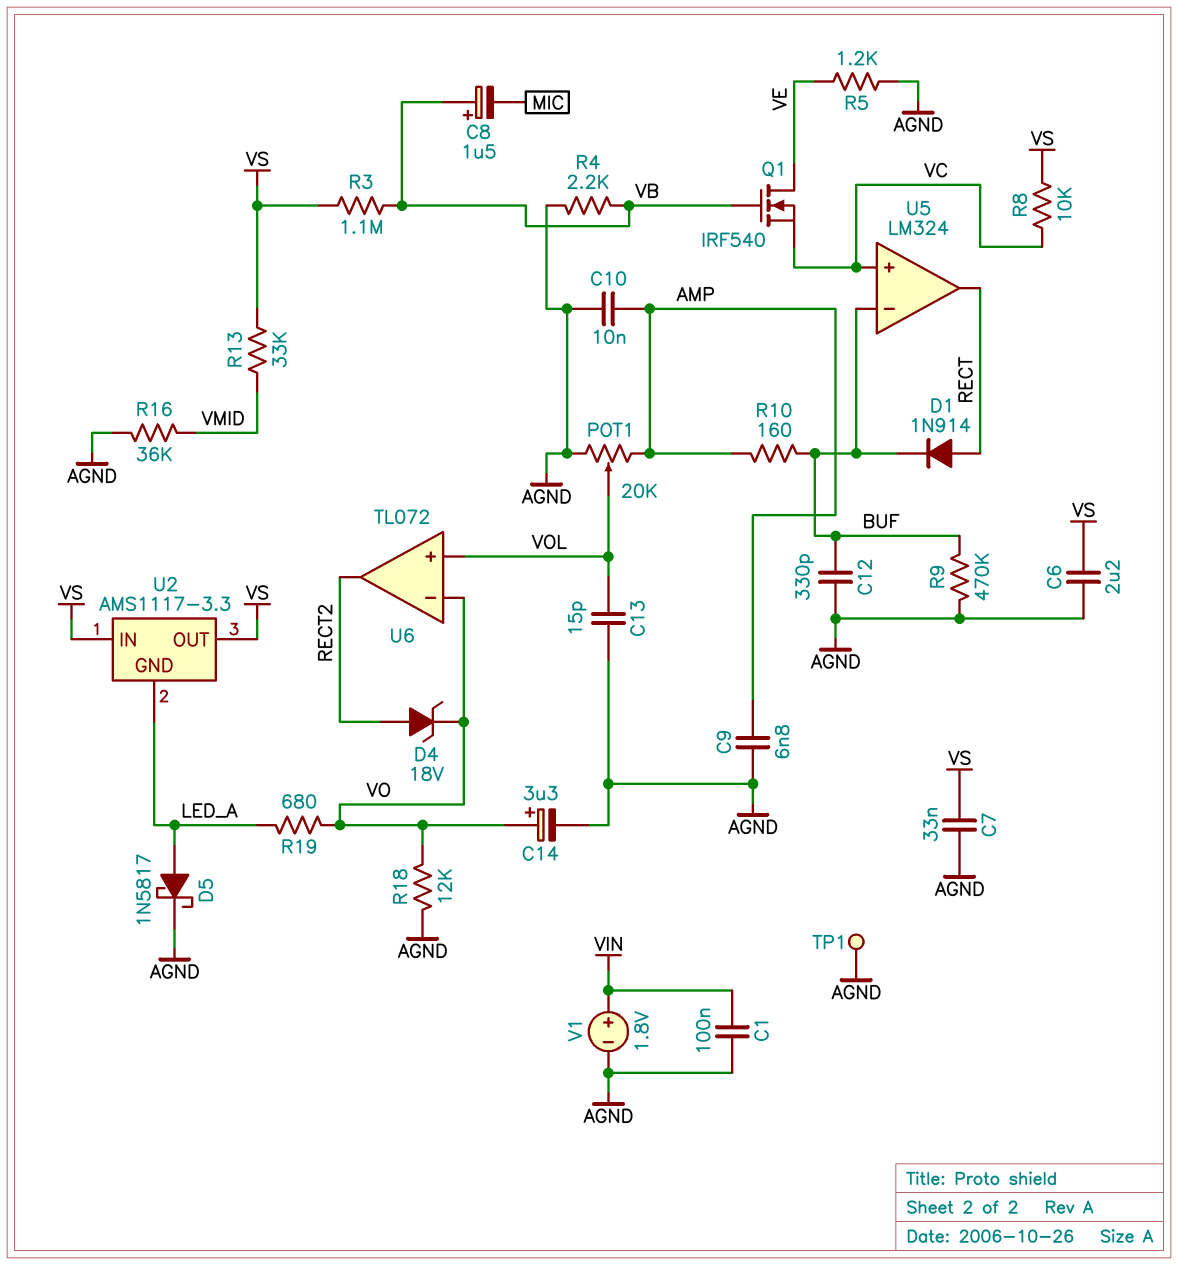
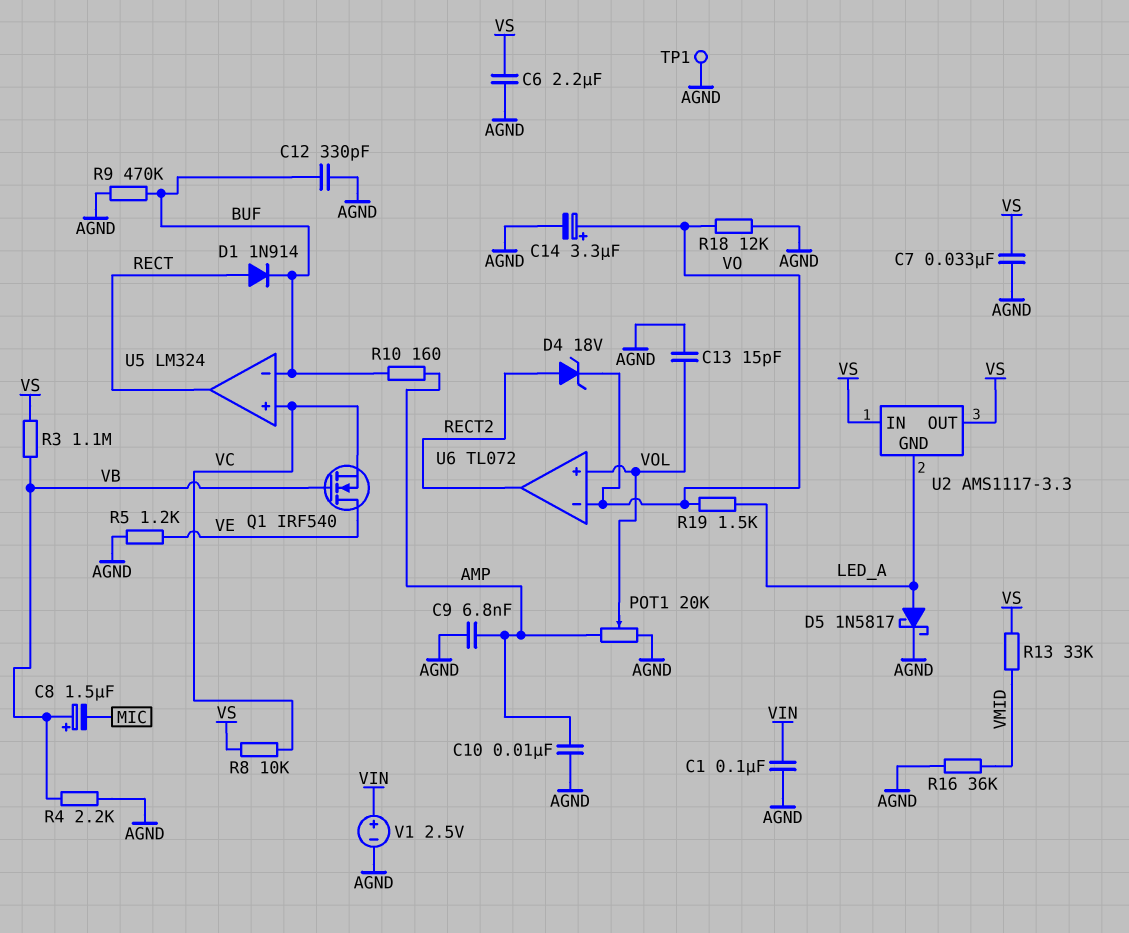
R19: 680 (LED_A, VO) -> 1.5k (LED_A, VO)
V1: 1.8V (plus VIN, minus AGND) -> 2.5V (plus VIN, minus AGND)

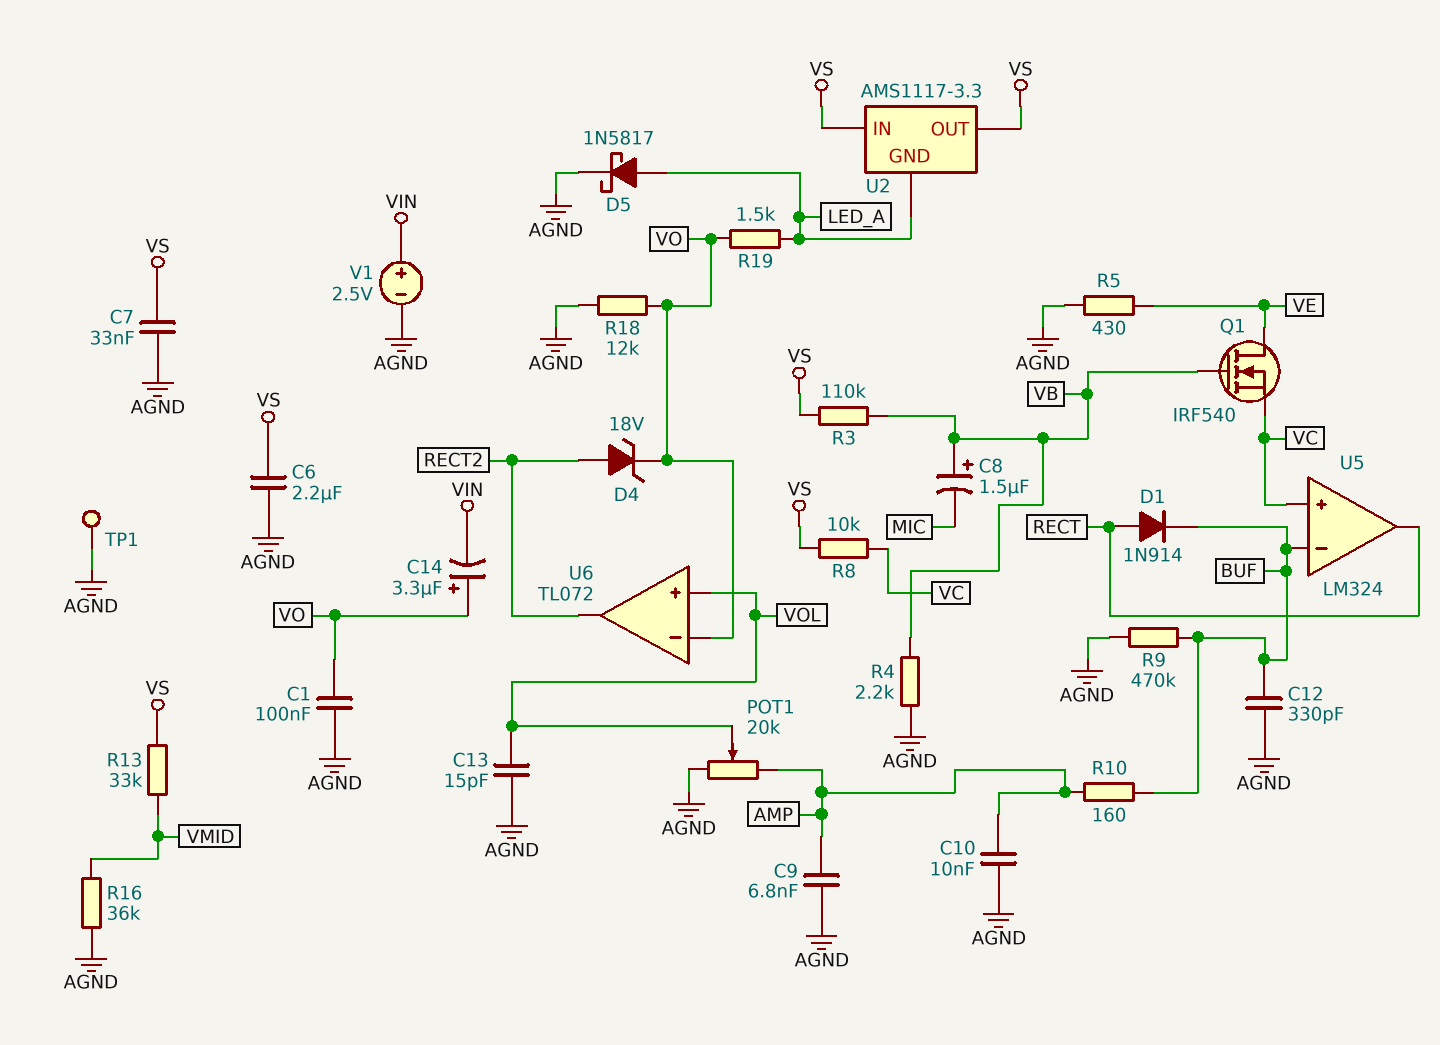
C1: 100nF (AGND, VIN) -> 100nF (AGND, VO)
C14: 3.3uF (plus VO, minus AGND) -> 3.3uF (plus VO, minus VIN)
R3: 1.1M (VB, VS) -> 110k (VB, VS)
R5: 1.2k (AGND, VE) -> 430 (AGND, VE)

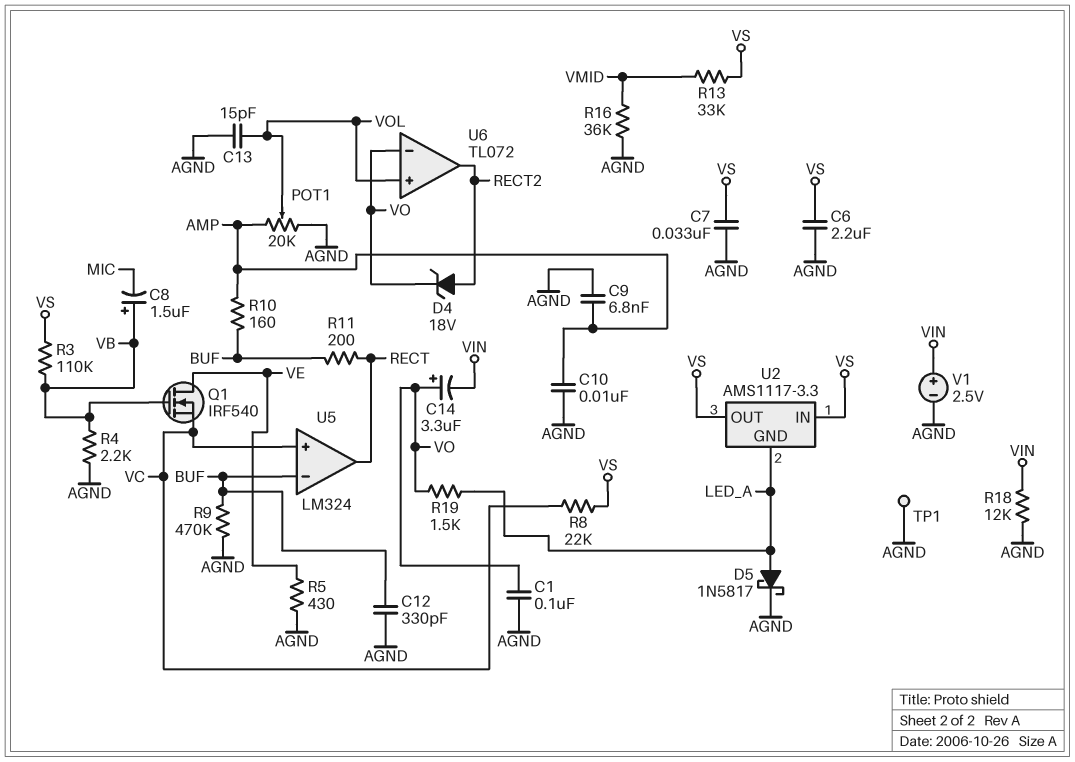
D1: diode 1N914 (A RECT, K BUF) -> none
R8: 10k (VC, VS) -> 22k (VC, VS)
R11: none -> 200 (BUF, RECT)
R18: 12k (AGND, VO) -> 12k (AGND, VIN)

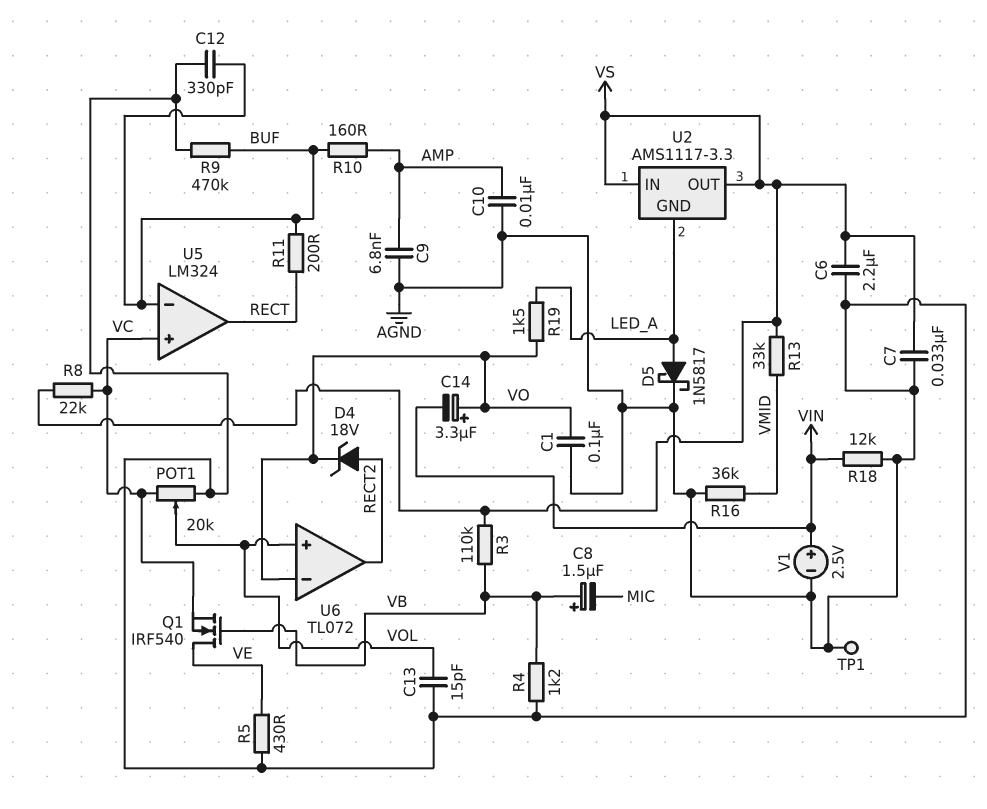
POT1: 20k (AGND, AMP, wiper VOL) -> 20k (AGND, VC, wiper VOL)
R4: 2.2k (AGND, VB) -> 1.2k (AGND, VB)

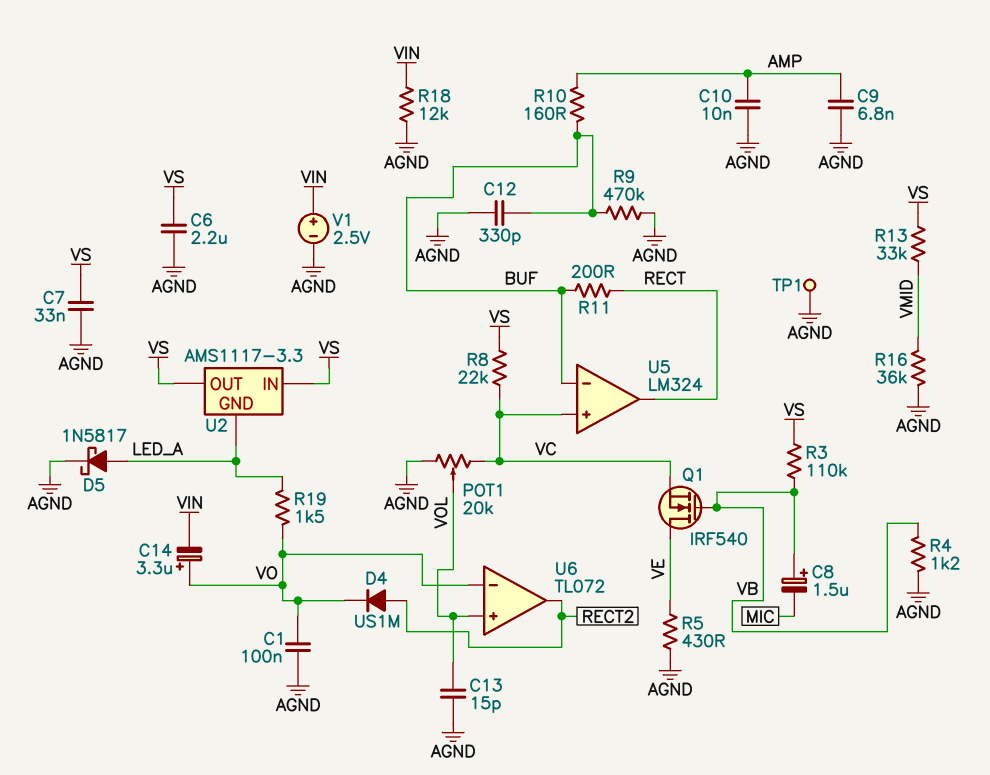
D4: zener 18V (A RECT2, K VO) -> diode US1M (A RECT2, K VO)

